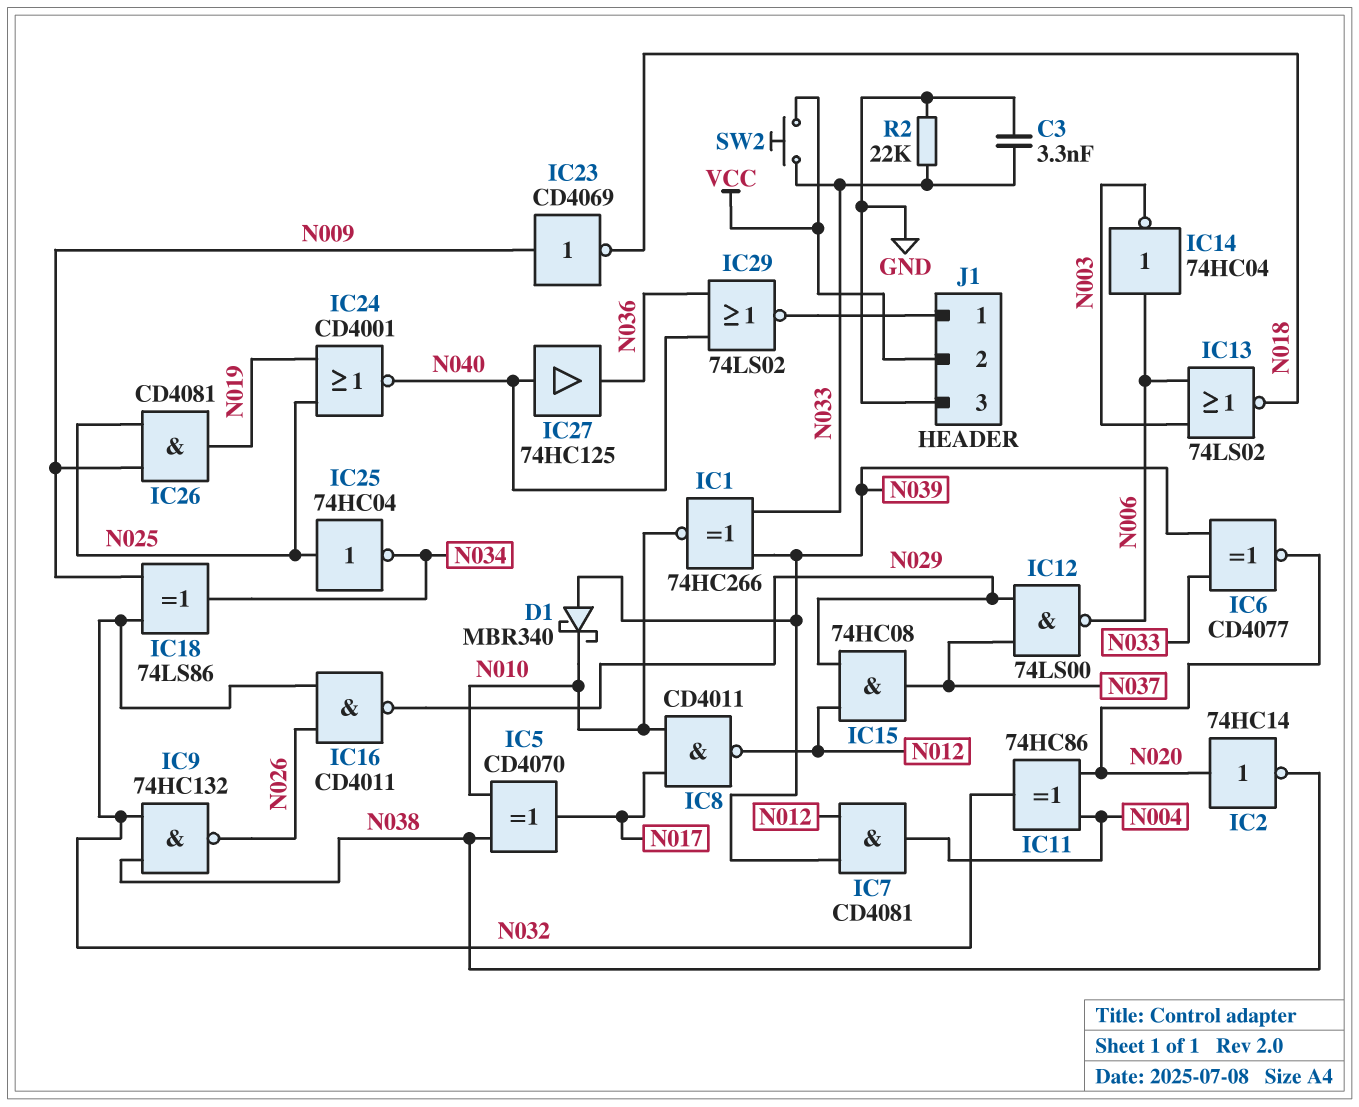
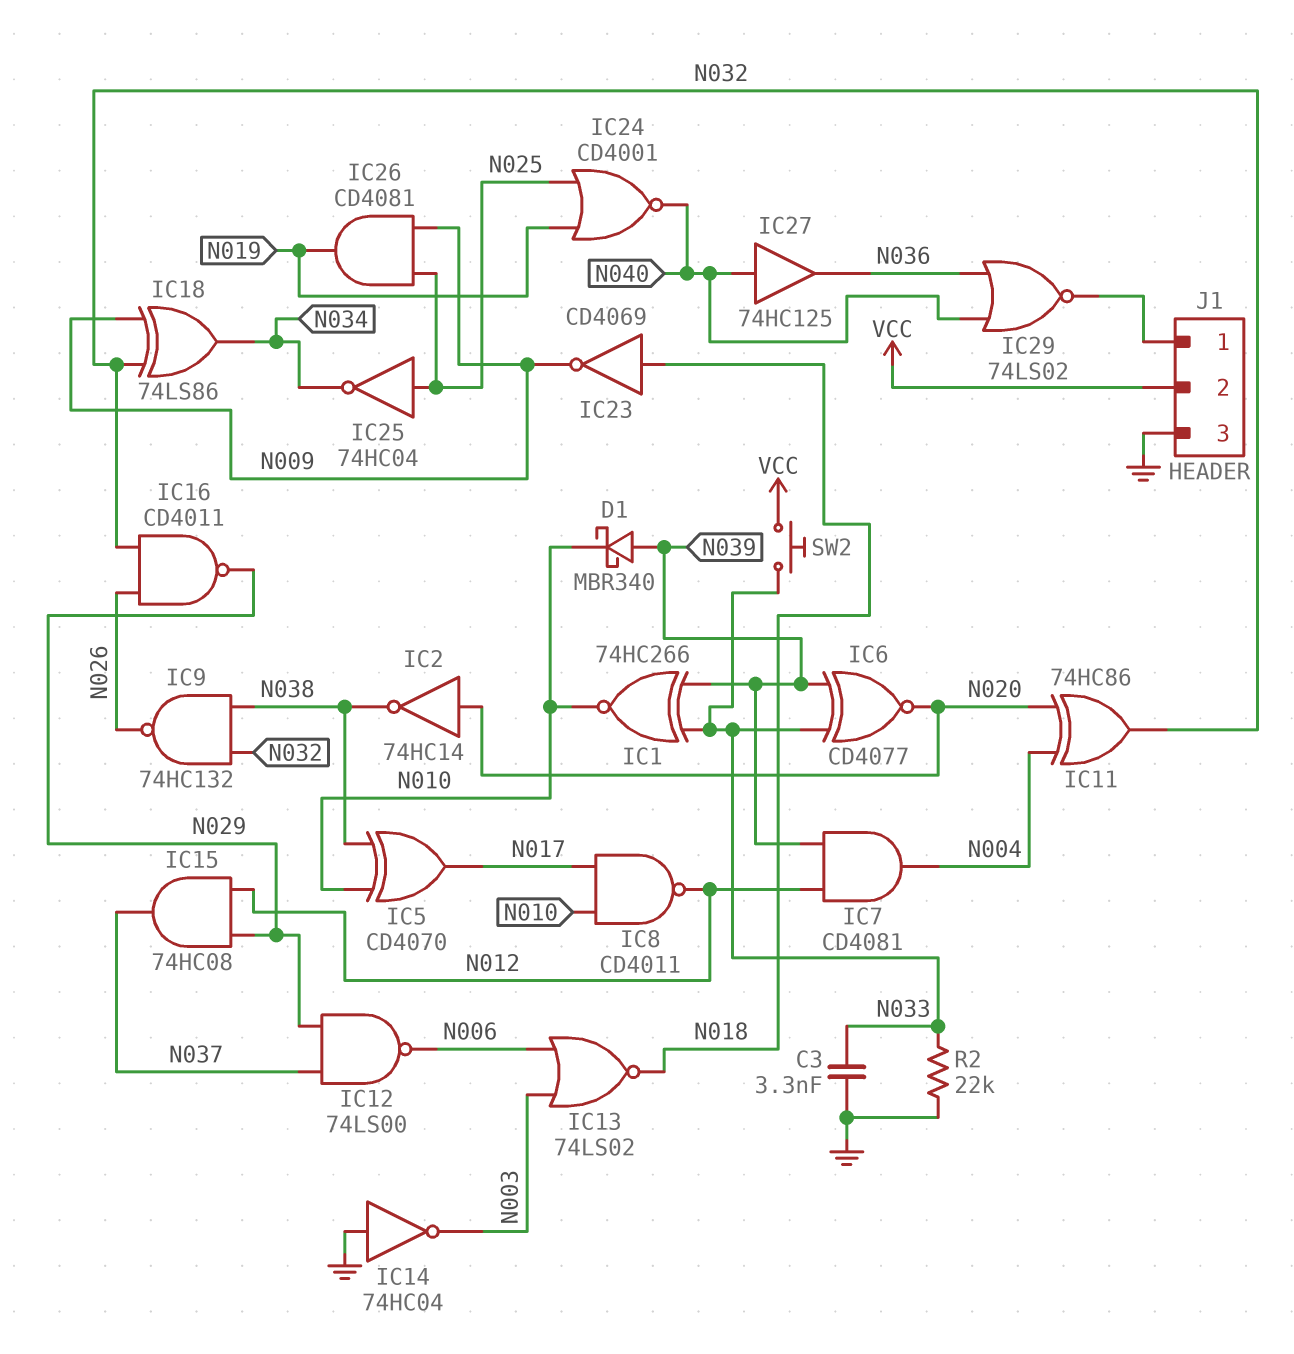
IC14: NOT 74HC04 (in N006, out N003) -> NOT 74HC04 (in GND, out N003)
IC23: NOT CD4069 (in N009, out N018) -> NOT CD4069 (in N018, out N009)

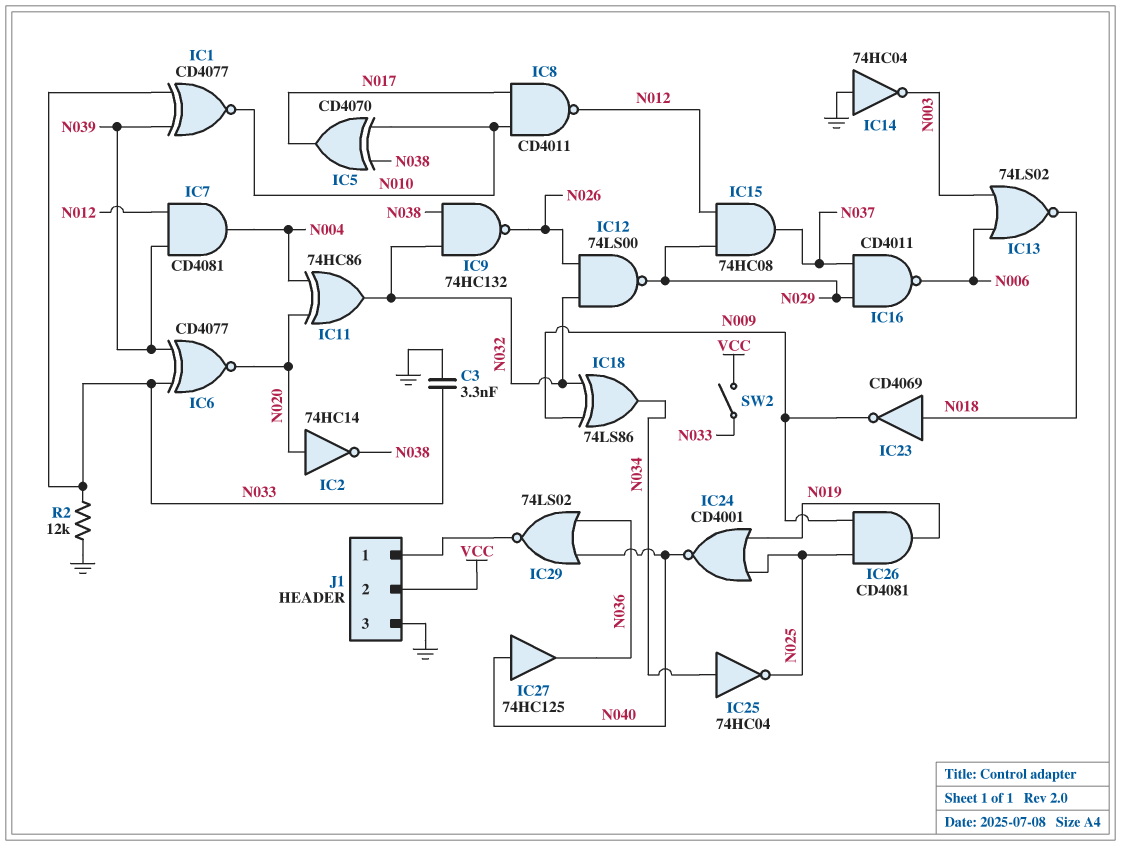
D1: schottky MBR340 (A N039, K N010) -> none
IC1: XNOR 74HC266 (in N033, in N039, out N010) -> XNOR CD4077 (in N033, in N039, out N010)
IC12: NAND 74LS00 (in N029, in N037, out N006) -> NAND 74LS00 (in N026, in N032, out N029)
IC16: NAND CD4011 (in N026, in N032, out N029) -> NAND CD4011 (in N029, in N037, out N006)
IC25: NOT 74HC04 (in N025, out N034) -> NOT 74HC04 (in N034, out N025)
R2: 22k (GND, N033) -> 12k (GND, N033)
SW2: button (N033, VCC) -> switch (N033, VCC)

